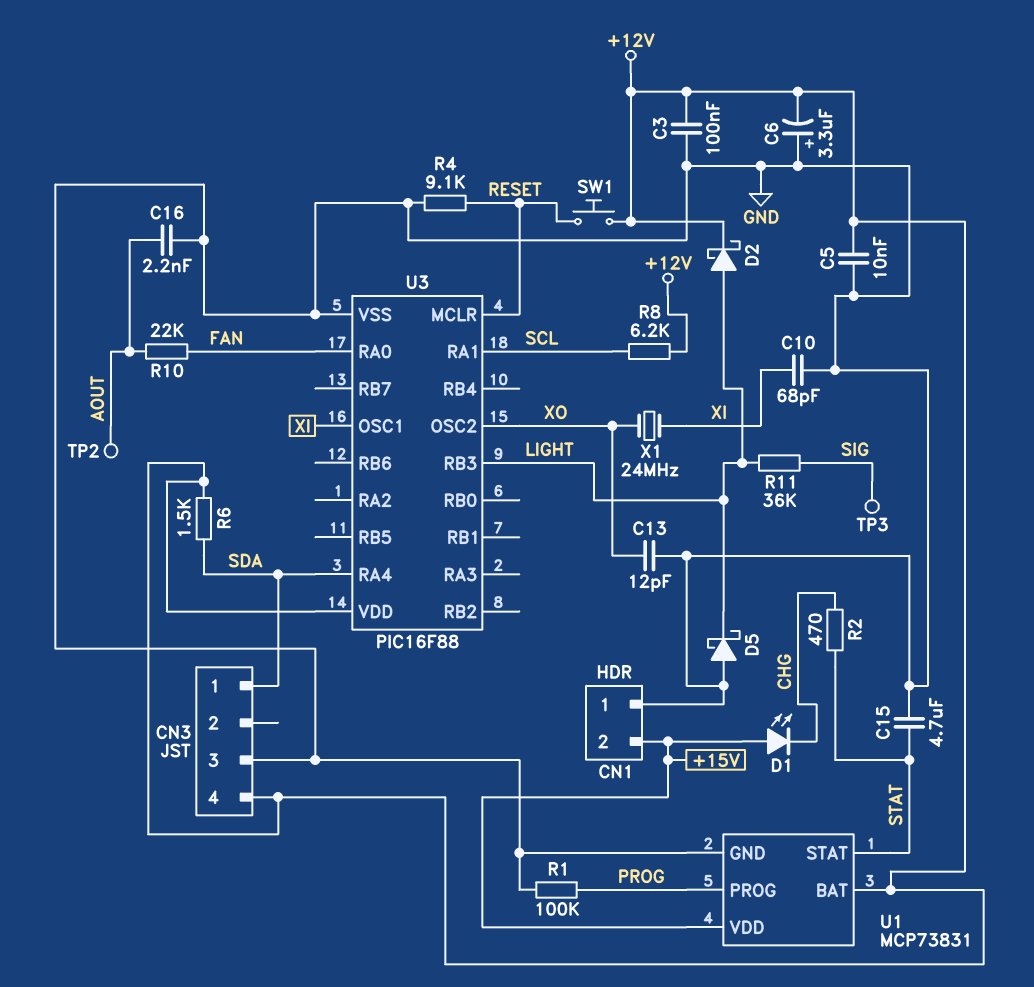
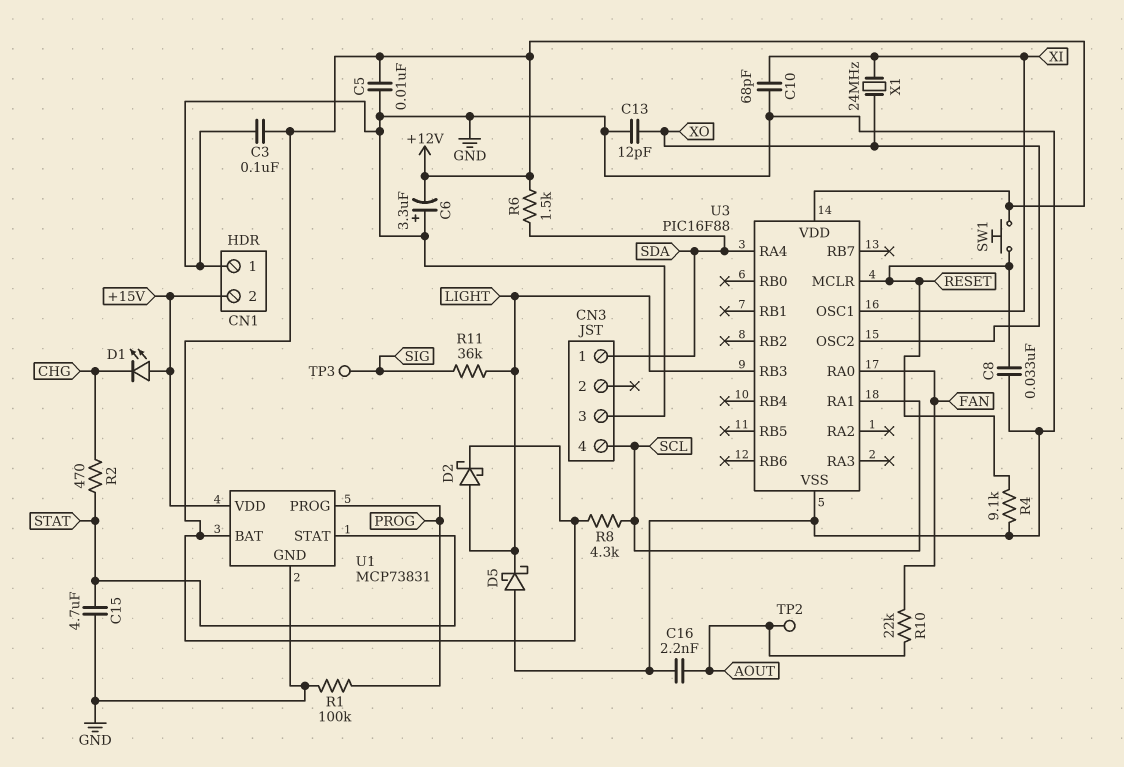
C8: none -> 33nF (GND, RESET)
CN3 pin 4: +12V -> SCL
R8: 6.2k (+12V, SCL) -> 4.3k (+12V, SCL)

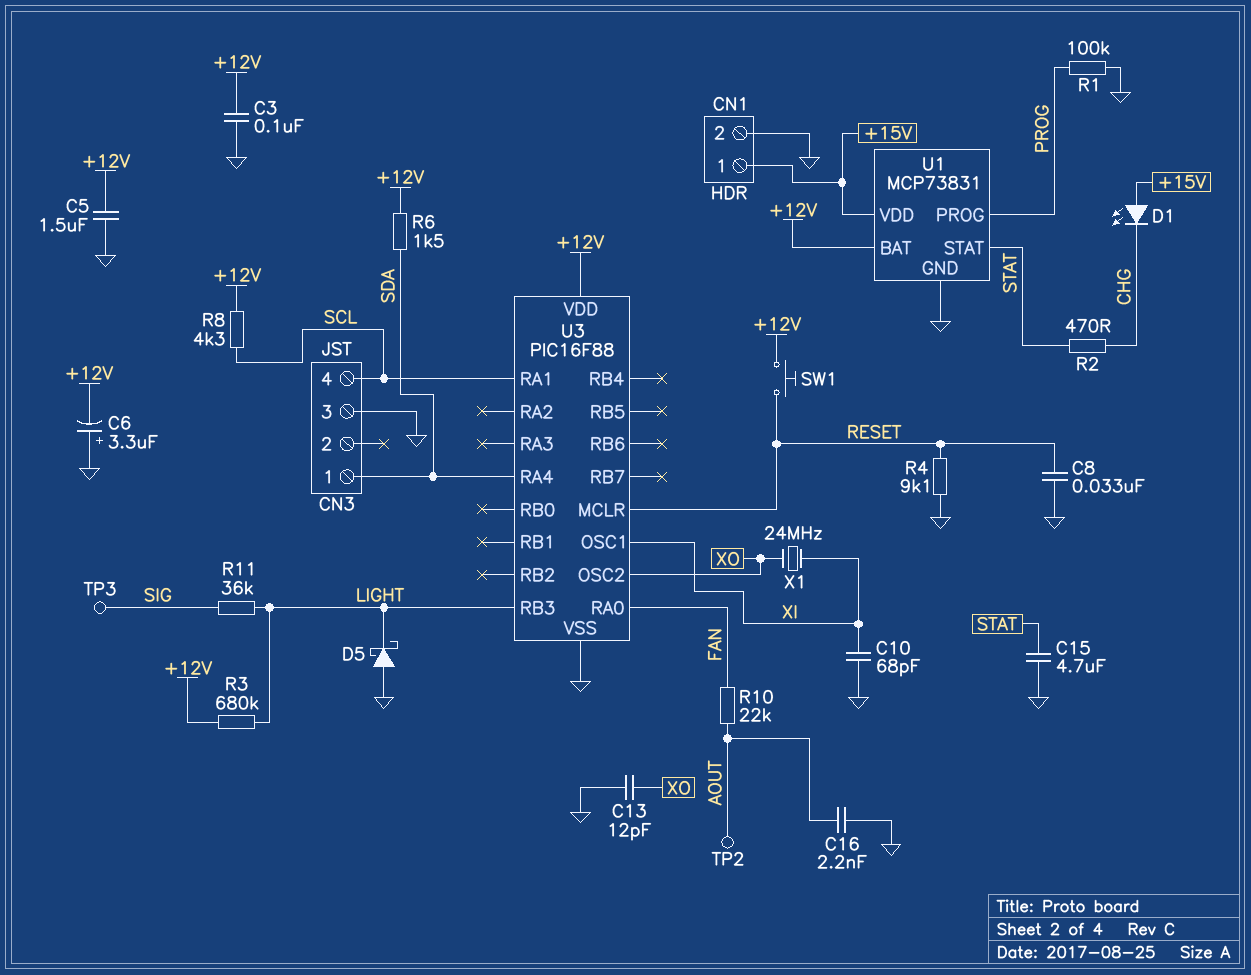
C5: 10nF (+12V, GND) -> 1.5uF (+12V, GND)
CN1 pin 1: GND -> +15V
CN1 pin 2: +15V -> GND
D2: schottky (A LIGHT, K +12V) -> none
R3: none -> 680k (+12V, LIGHT)

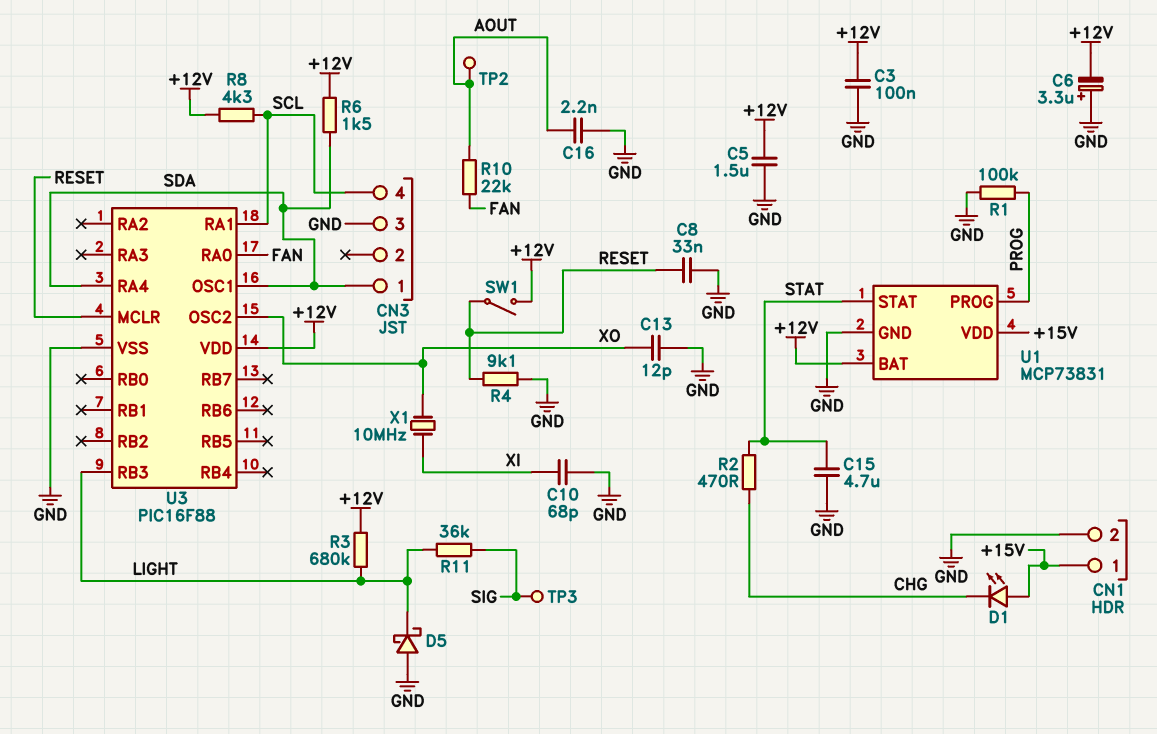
SW1: button (+12V, RESET) -> switch (+12V, RESET)
U3 pin OSC1: XI -> SDA
X1: 24MHz (XI, XO) -> 10MHz (XI, XO)

